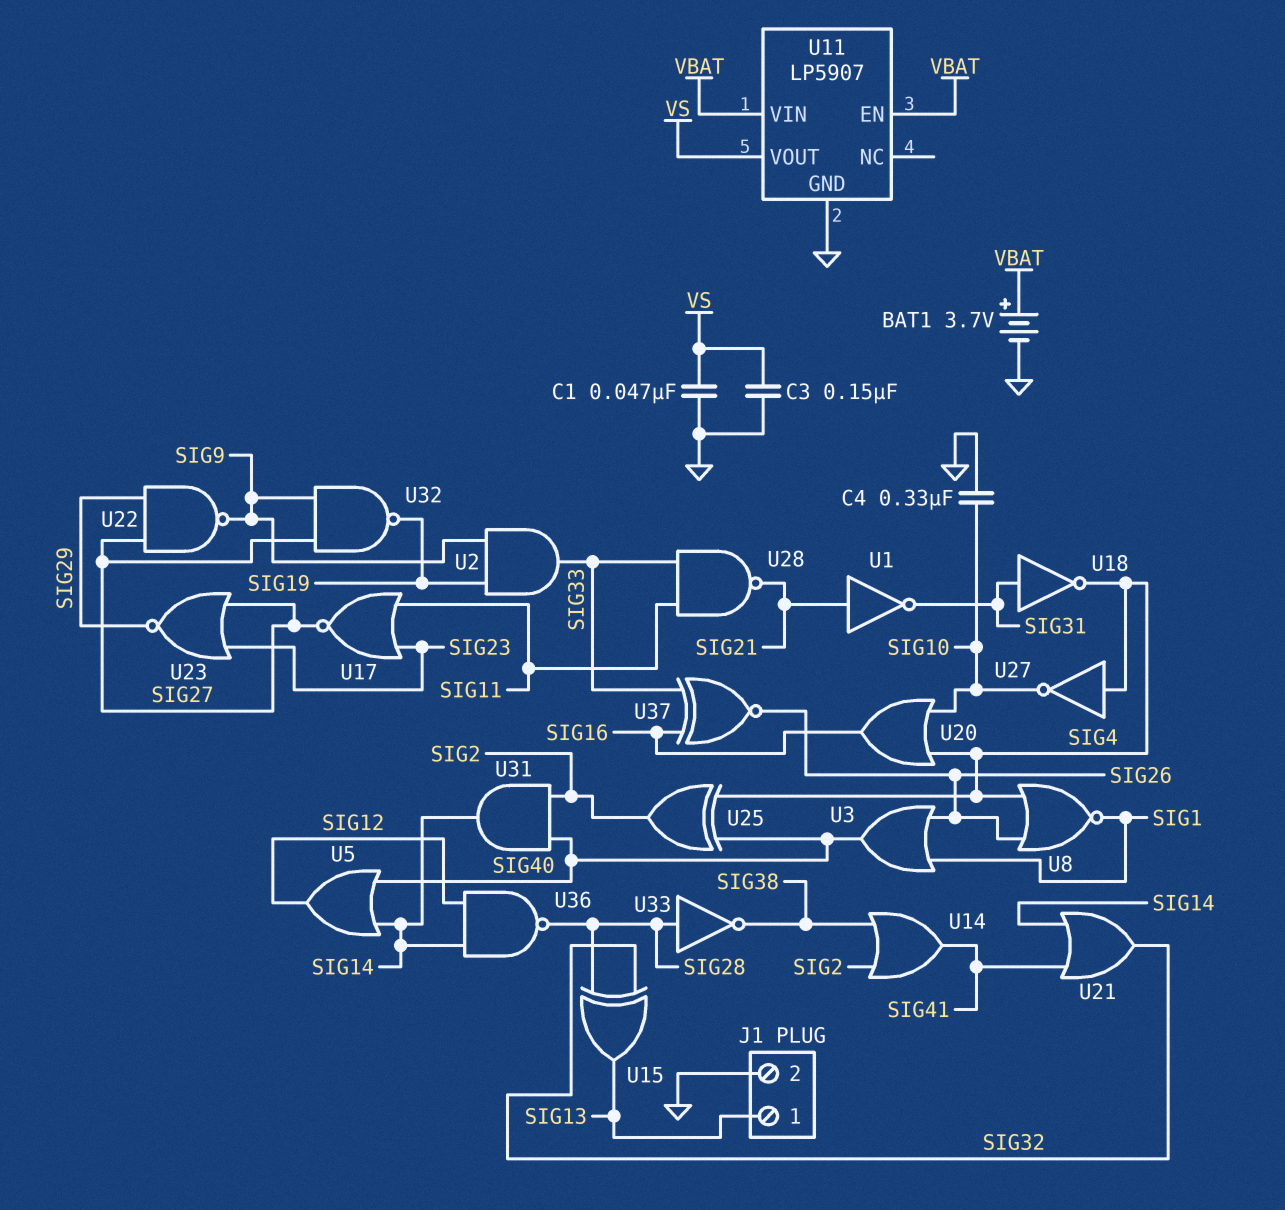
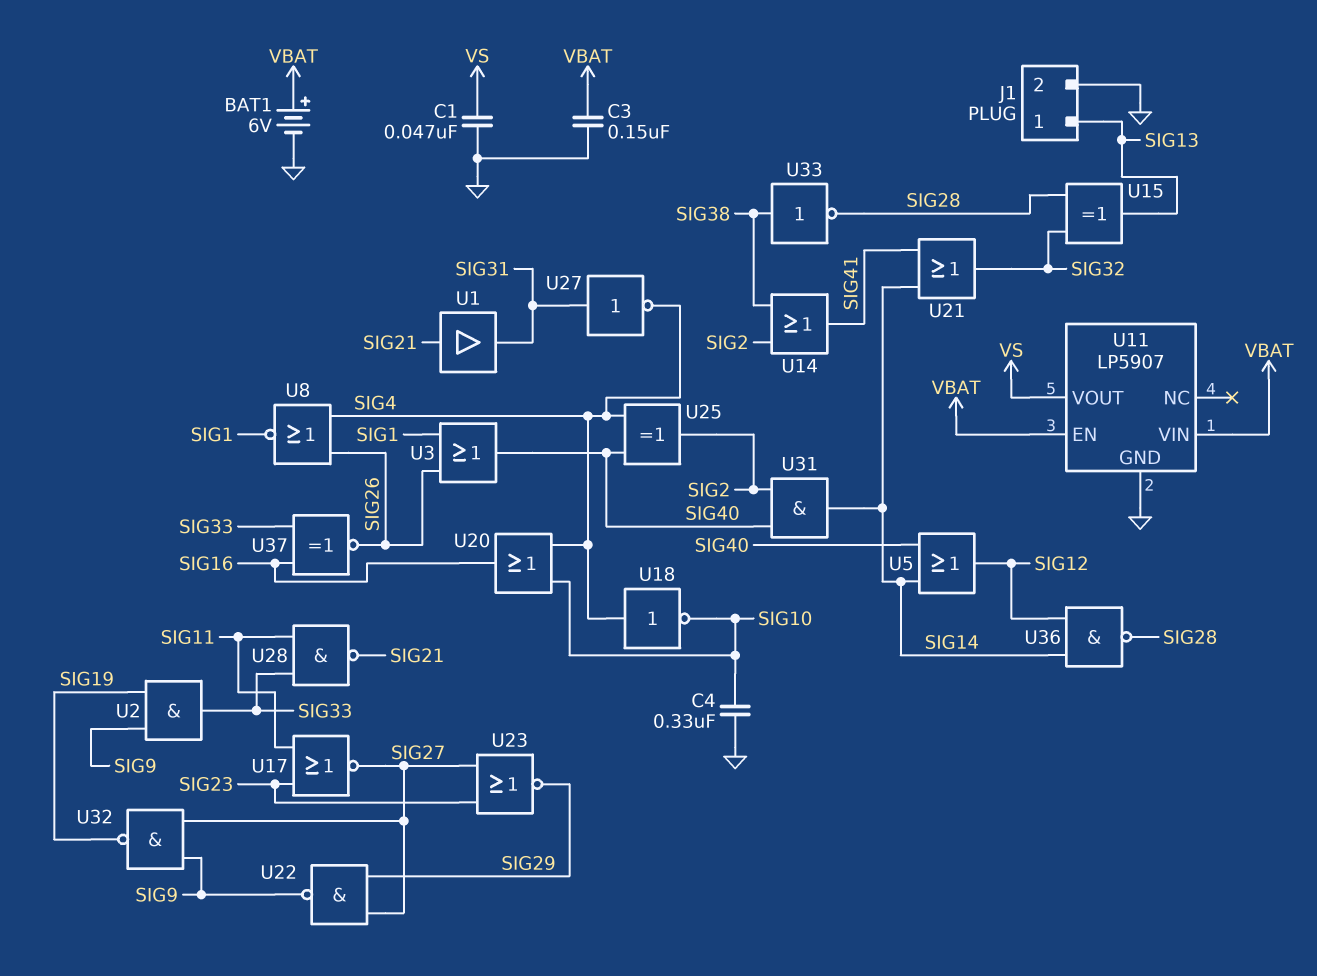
BAT1: 3.7V (plus VBAT, minus GND) -> 6V (plus VBAT, minus GND)
C3: 150nF (GND, VS) -> 150nF (GND, VBAT)
U1: NOT (in SIG21, out SIG31) -> buffer (in SIG21, out SIG31)
U18: NOT (in SIG31, out SIG4) -> NOT (in SIG4, out SIG10)
U27: NOT (in SIG4, out SIG10) -> NOT (in SIG31, out SIG4)
U33: NOT (in SIG28, out SIG38) -> NOT (in SIG38, out SIG28)

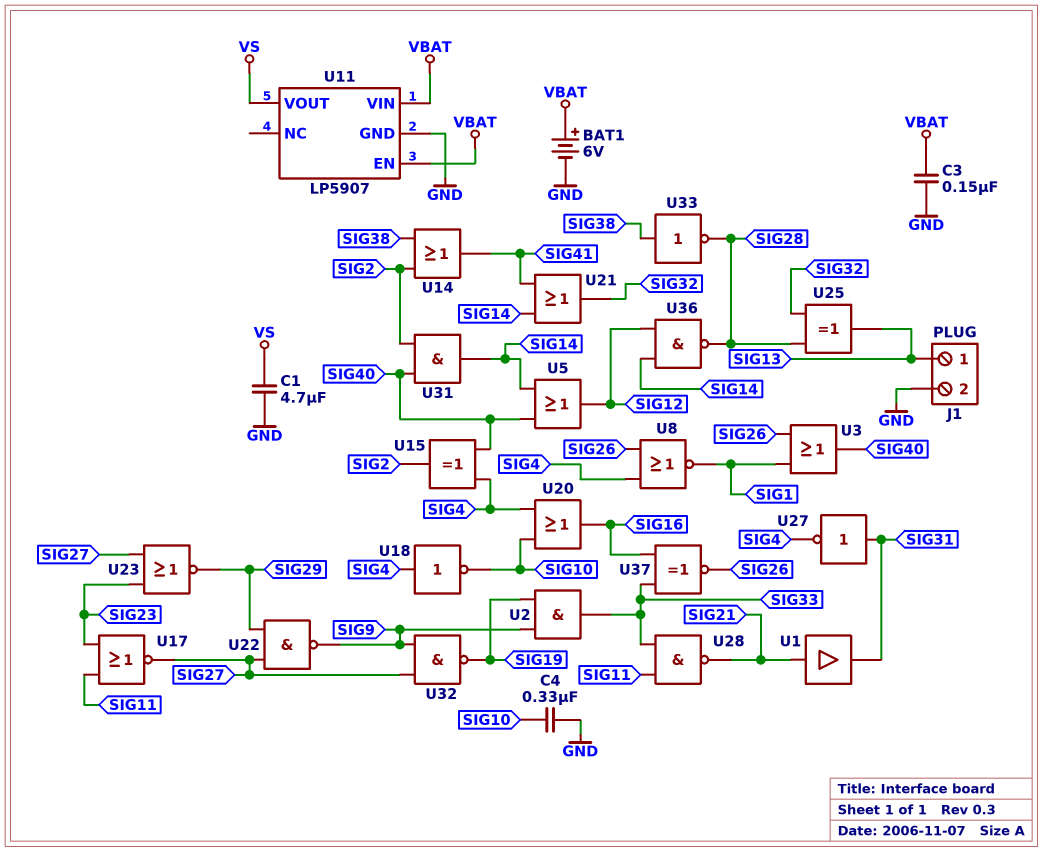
C1: 47nF (GND, VS) -> 4.7uF (GND, VS)
U15: XOR (in SIG28, in SIG32, out SIG13) -> XOR (in SIG4, in SIG40, out SIG2)
U25: XOR (in SIG4, in SIG40, out SIG2) -> XOR (in SIG28, in SIG32, out SIG13)

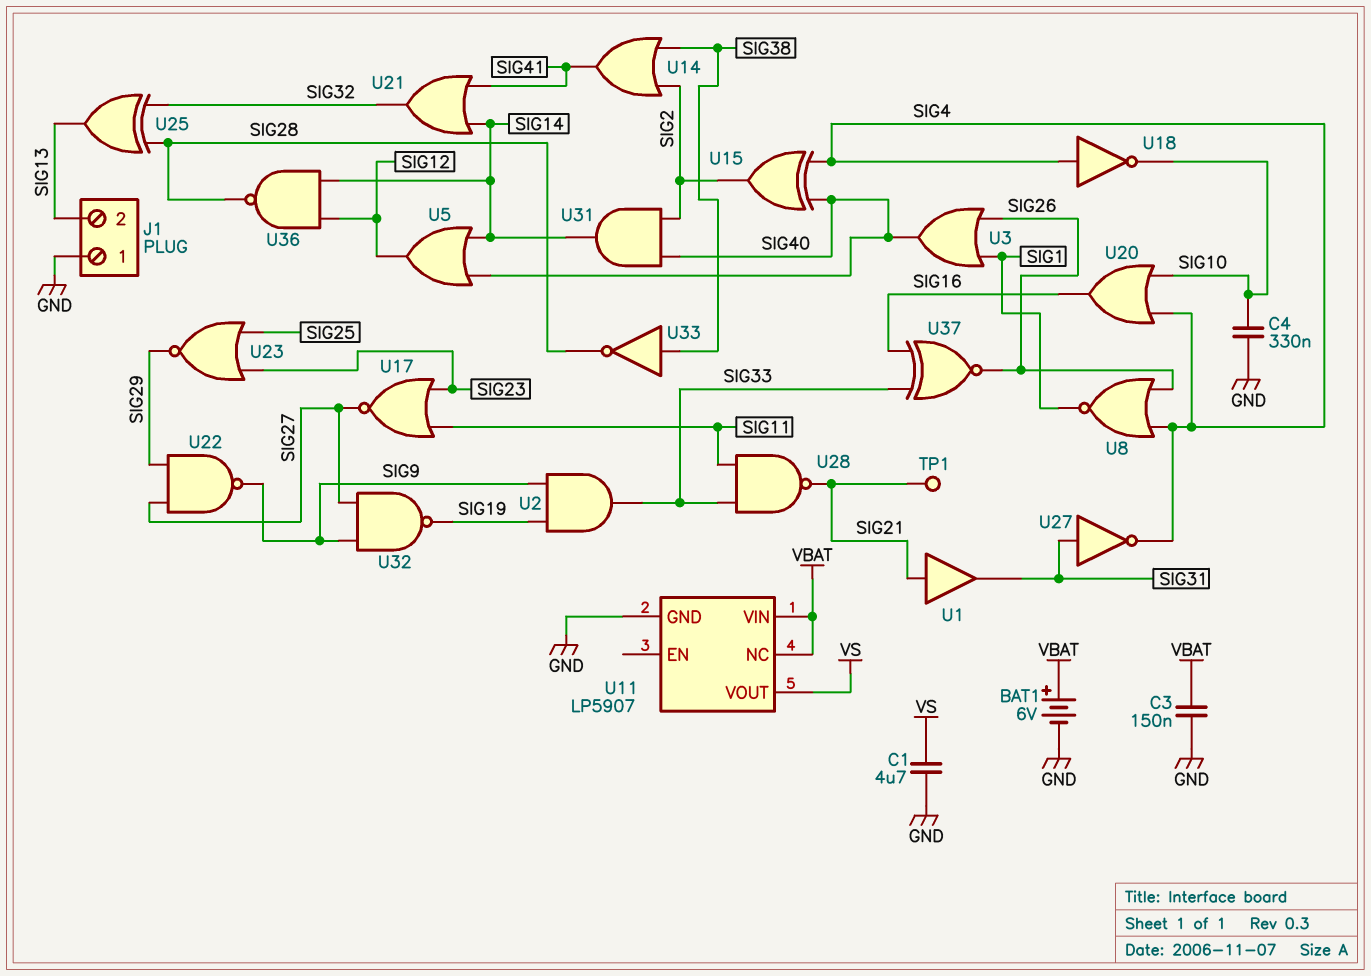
J1 pin 1: SIG13 -> GND
J1 pin 2: GND -> SIG13
TP1: none -> test point (SIG21)
U11 pin EN: VBAT -> none
U11 pin NC: none -> VBAT
U23: NOR (in SIG23, in SIG27, out SIG29) -> NOR (in SIG23, in SIG25, out SIG29)

